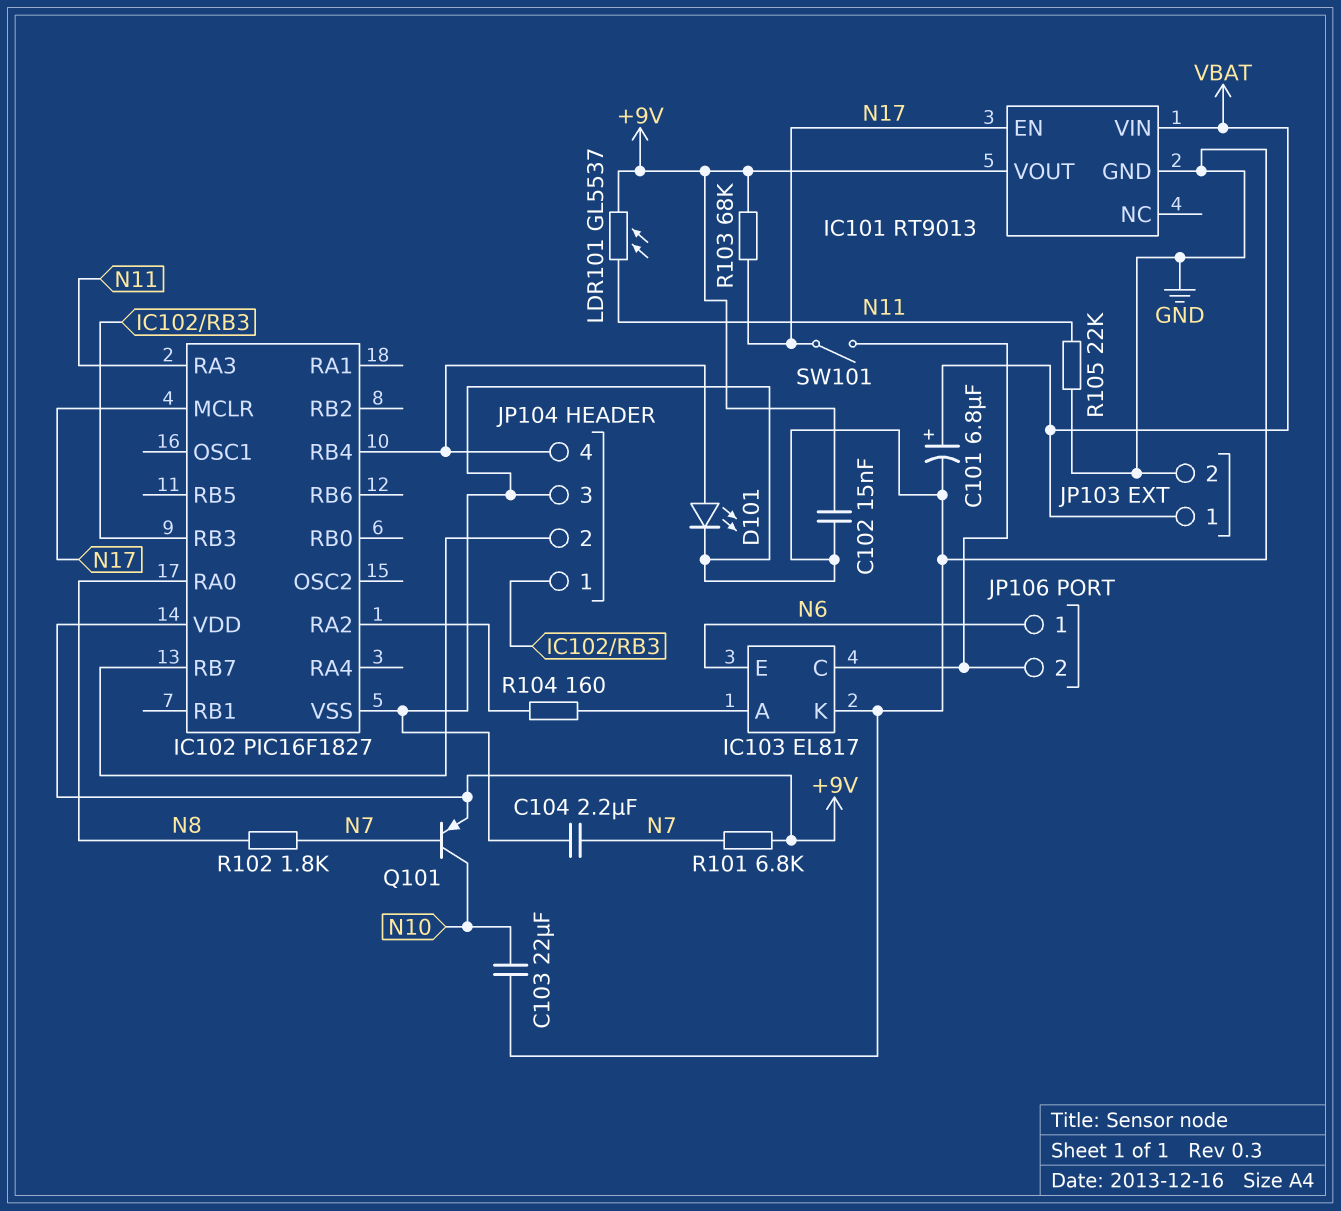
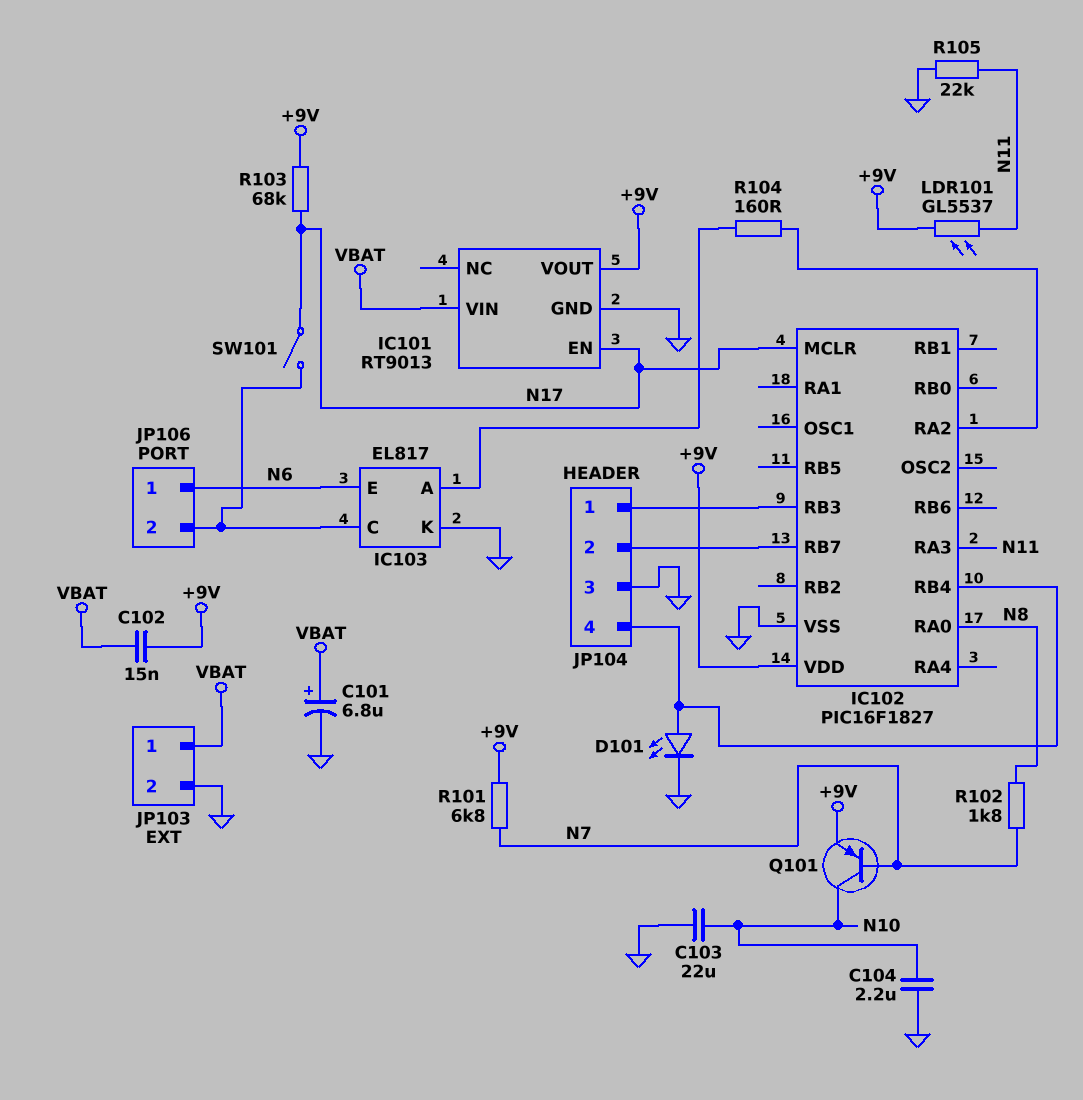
C102: 15nF (+9V, GND) -> 15nF (+9V, VBAT)
C104: 2.2uF (GND, N7) -> 2.2uF (GND, N10)

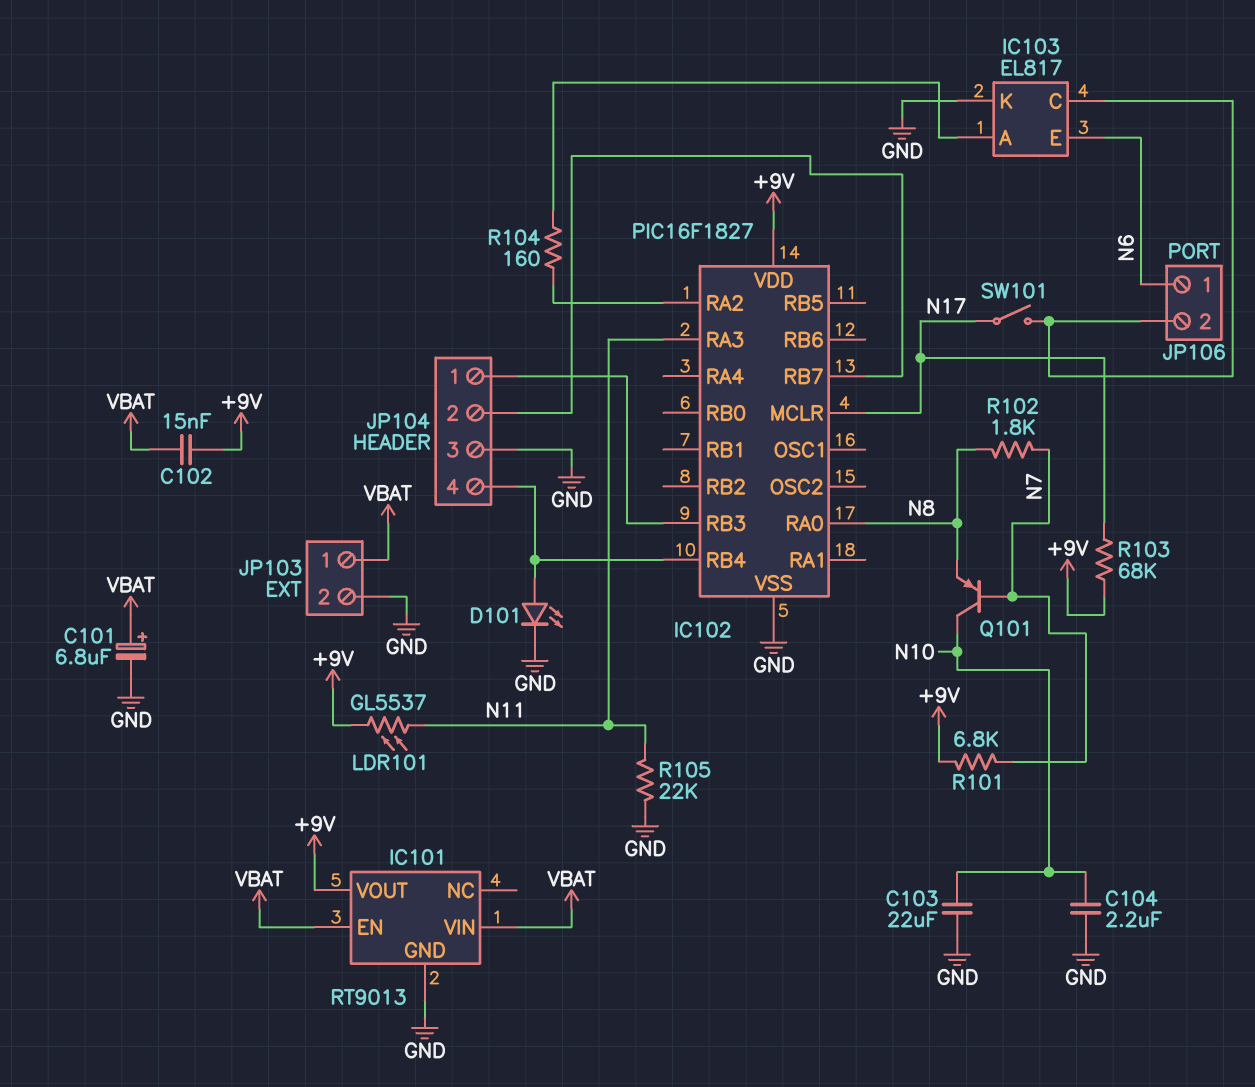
IC101 pin EN: N17 -> VBAT
Q101: PNP (B N7, C N10, E +9V) -> PNP (B N7, C N10, E N8)

